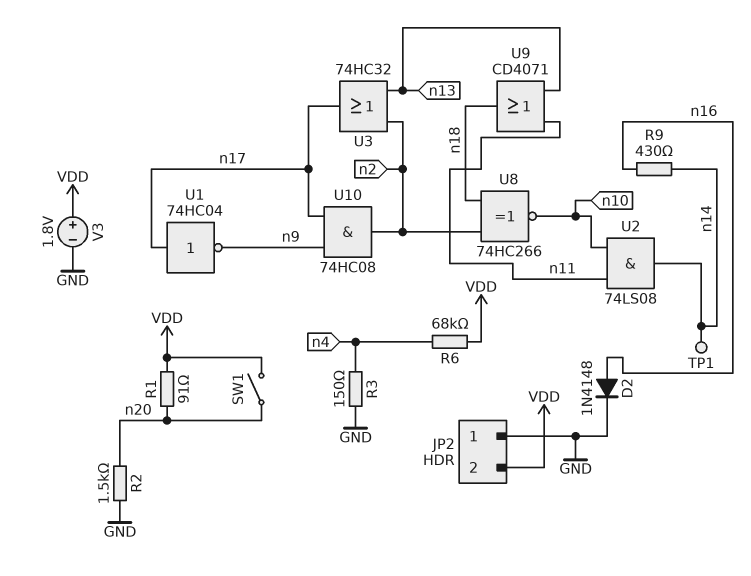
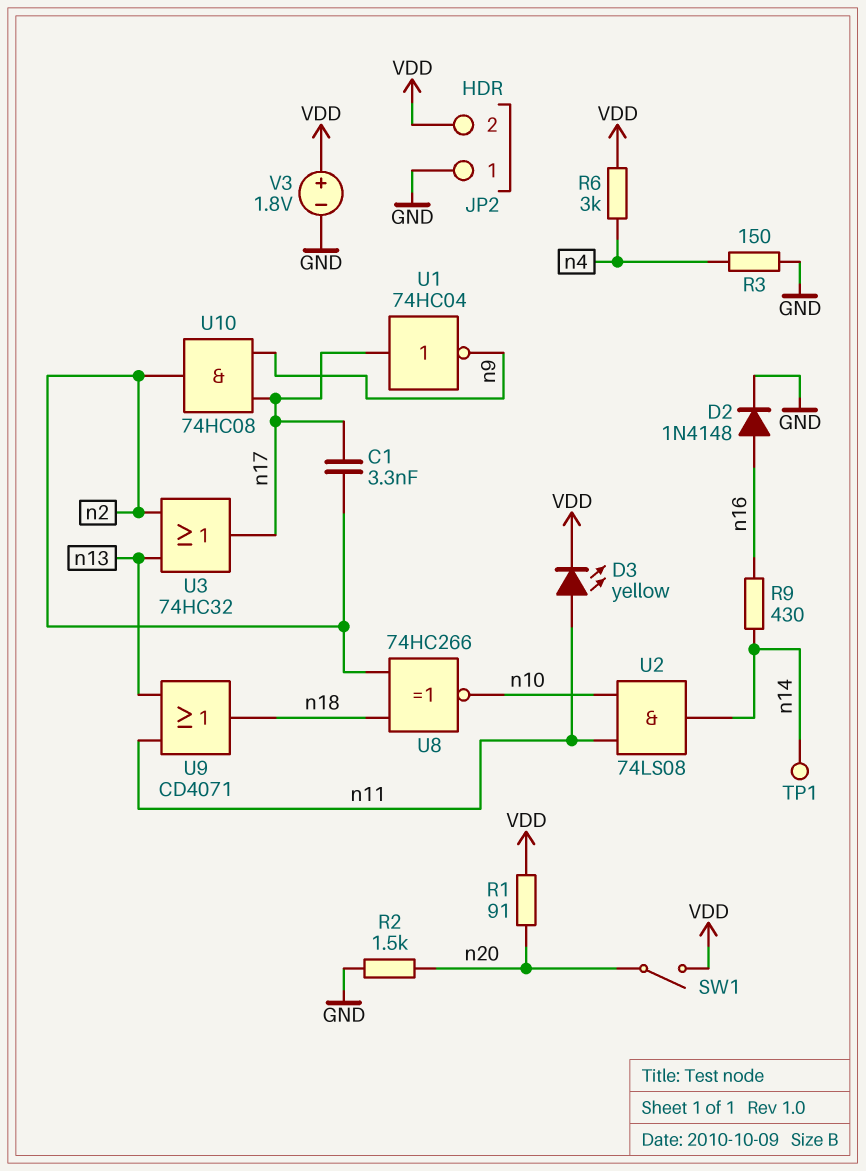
C1: none -> 3.3nF (n2, n17)
D3: none -> LED yellow (A n11, K VDD)
R6: 68k (VDD, n4) -> 3k (VDD, n4)

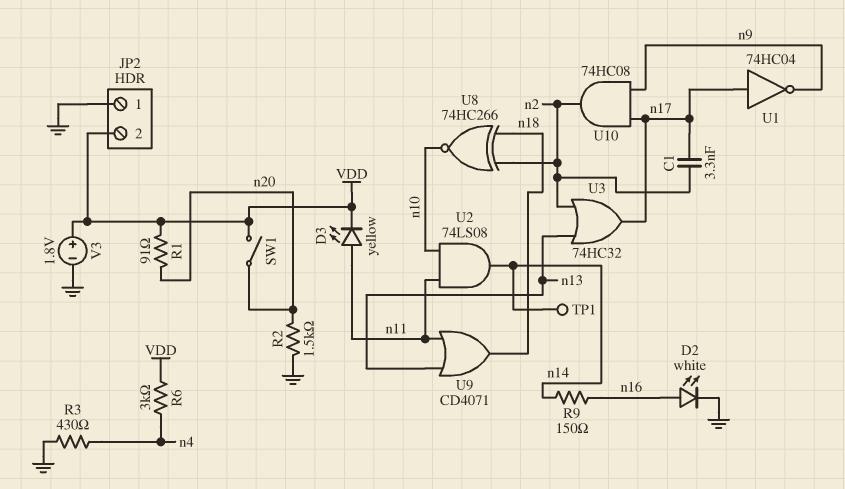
D2: diode 1N4148 (A n16, K GND) -> LED white (A n16, K GND)
R3: 150 (GND, n4) -> 430 (GND, n4)
R9: 430 (n14, n16) -> 150 (n14, n16)

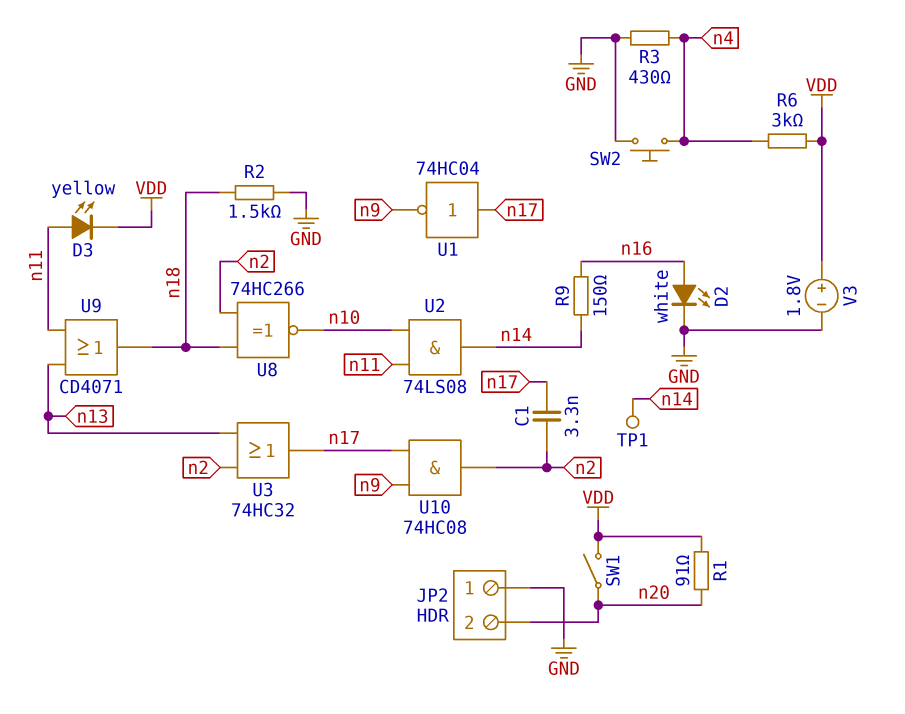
JP2 pin 2: VDD -> n20
R2: 1.5k (GND, n20) -> 1.5k (GND, n18)
SW2: none -> button (GND, n4)

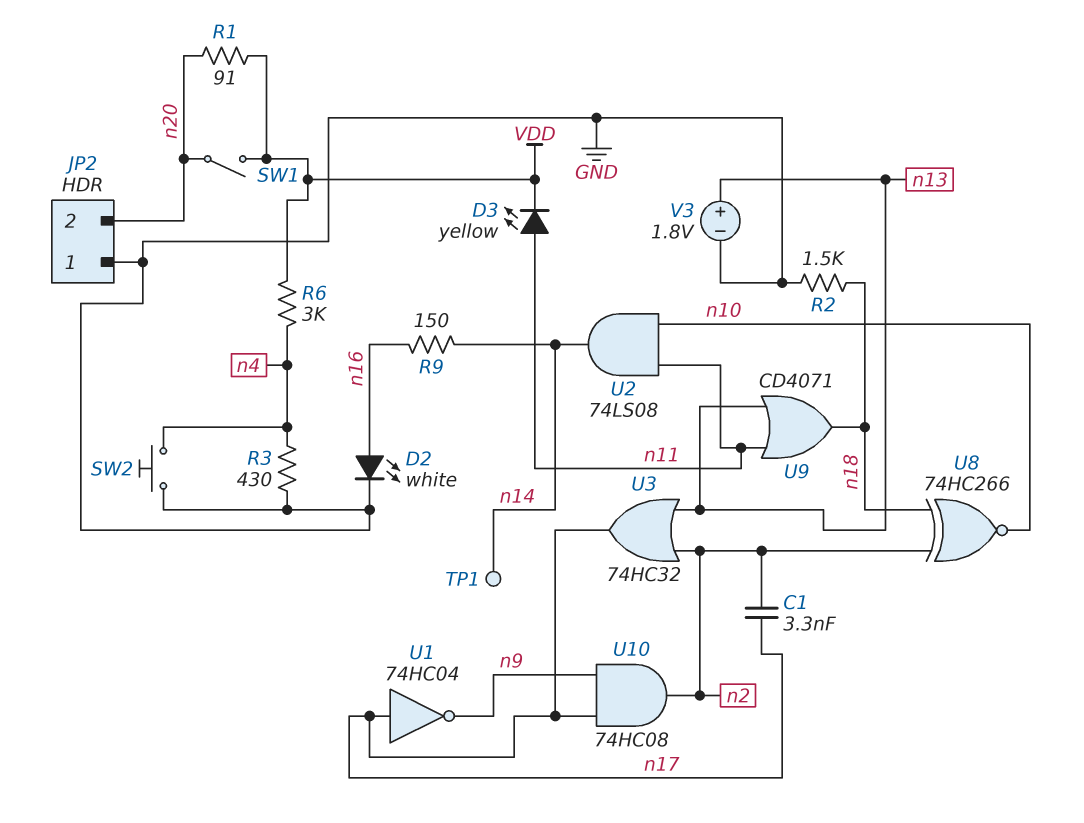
V3: 1.8V (plus VDD, minus GND) -> 1.8V (plus n13, minus GND)

